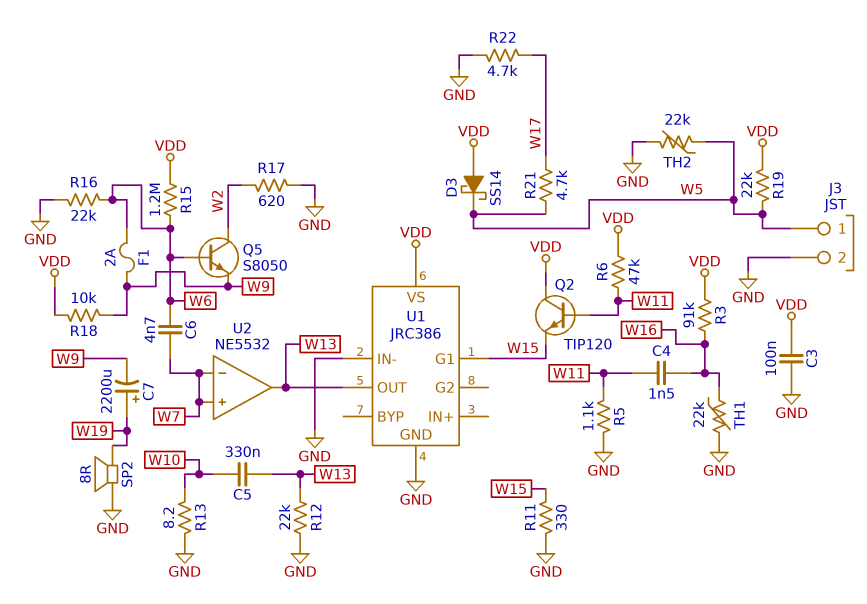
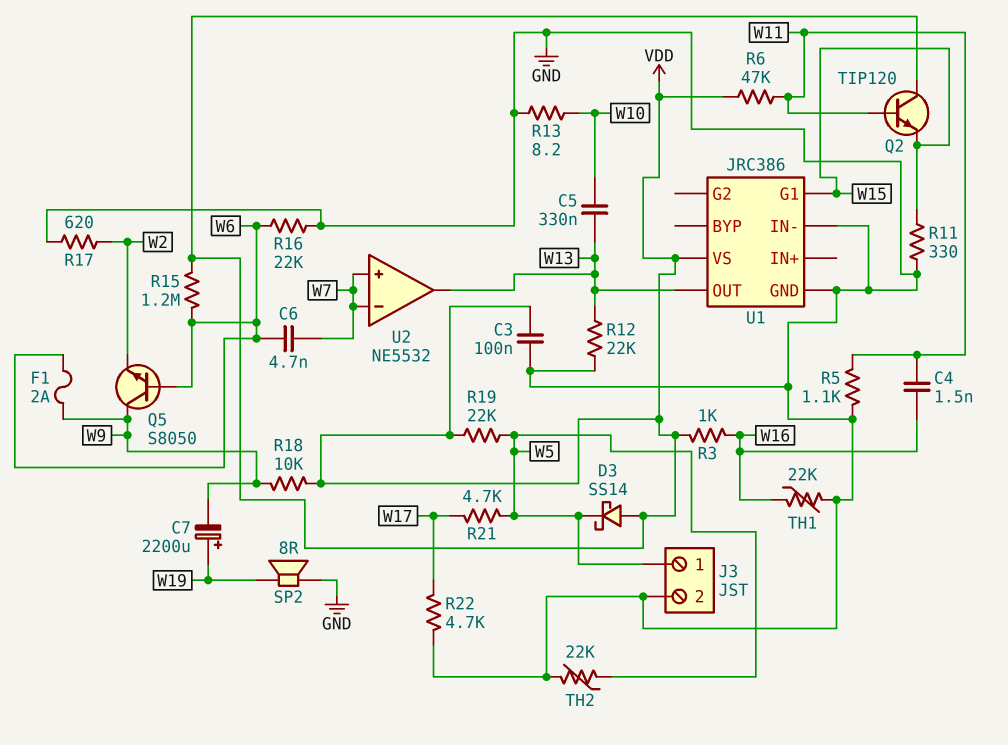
Q5: NPN S8050 (B W6, C W2, E W9) -> NPN S8050 (B W6, C W9, E W2)
R3: 91k (VDD, W16) -> 1k (VDD, W16)

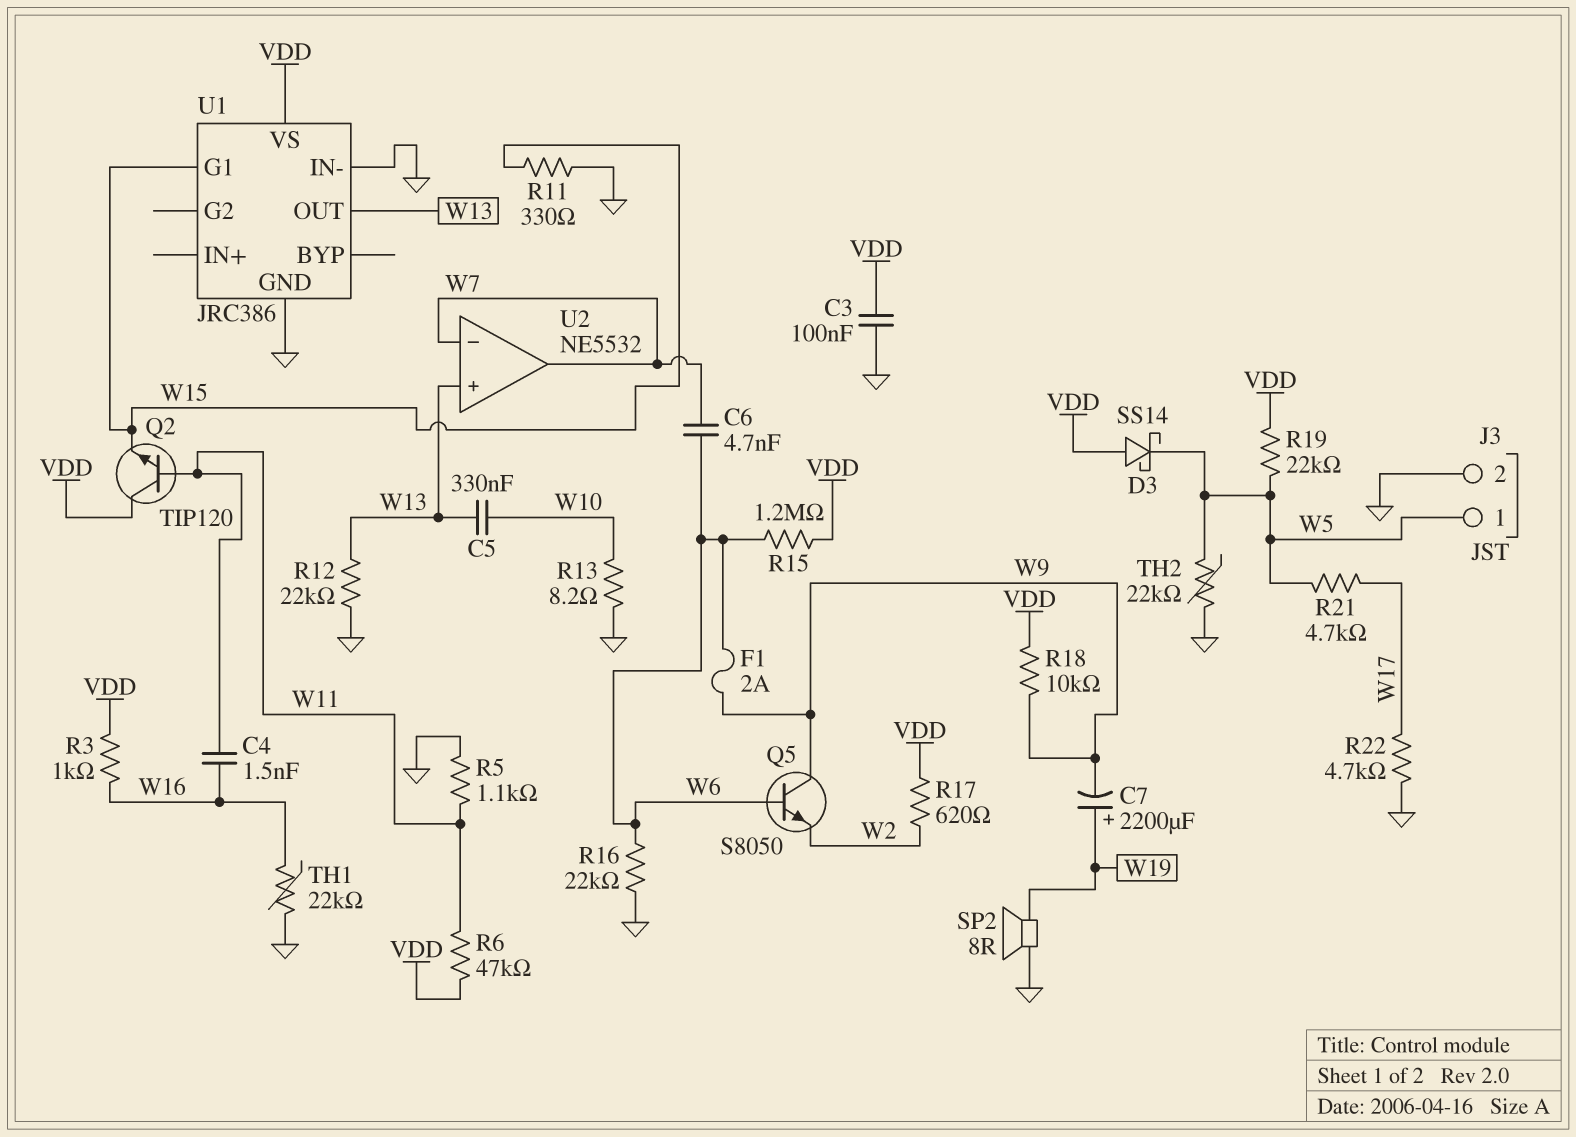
R17: 620 (GND, W2) -> 620 (VDD, W2)
U2 pin in+: W7 -> W13
U2 pin out: W13 -> W7

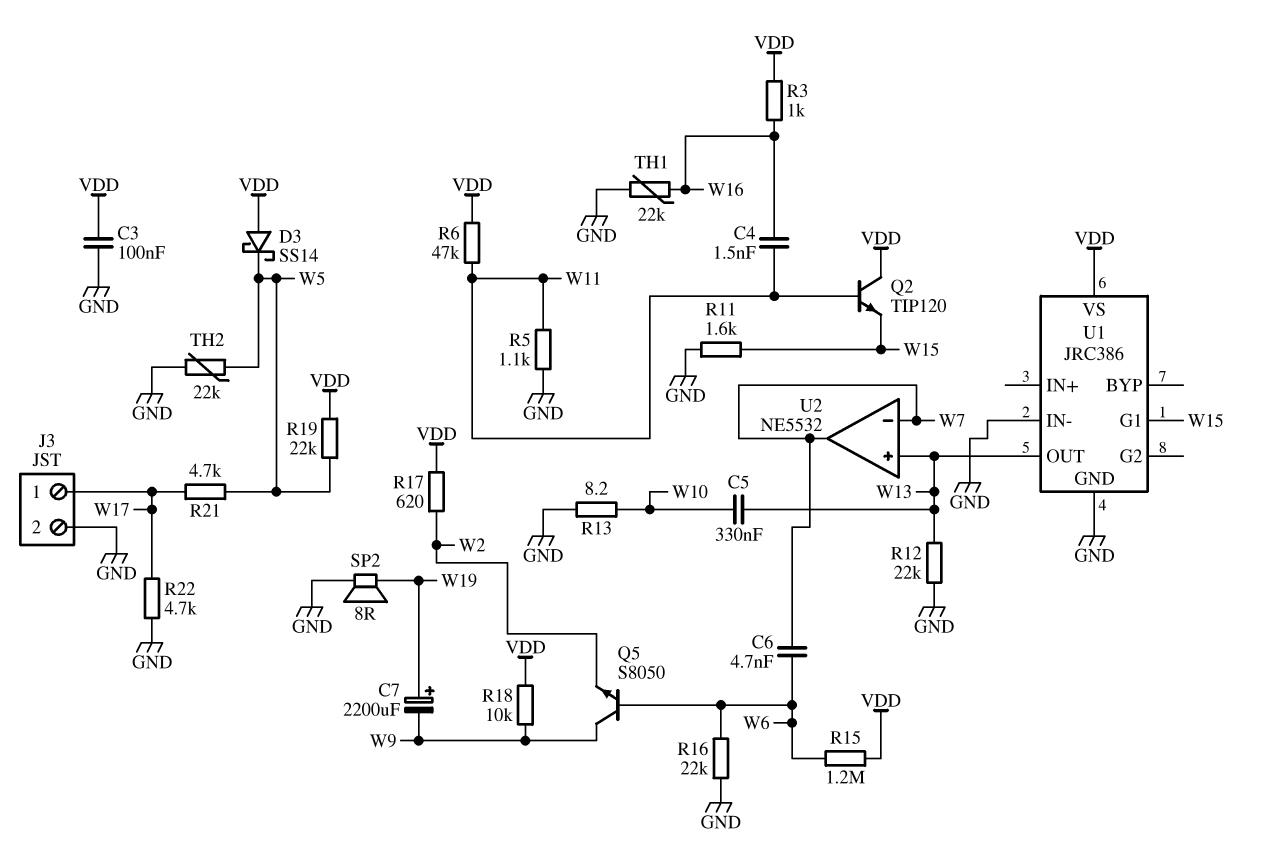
F1: 2A (W6, W9) -> none
J3 pin 1: W5 -> W17
R11: 330 (GND, W15) -> 1.6k (GND, W15)

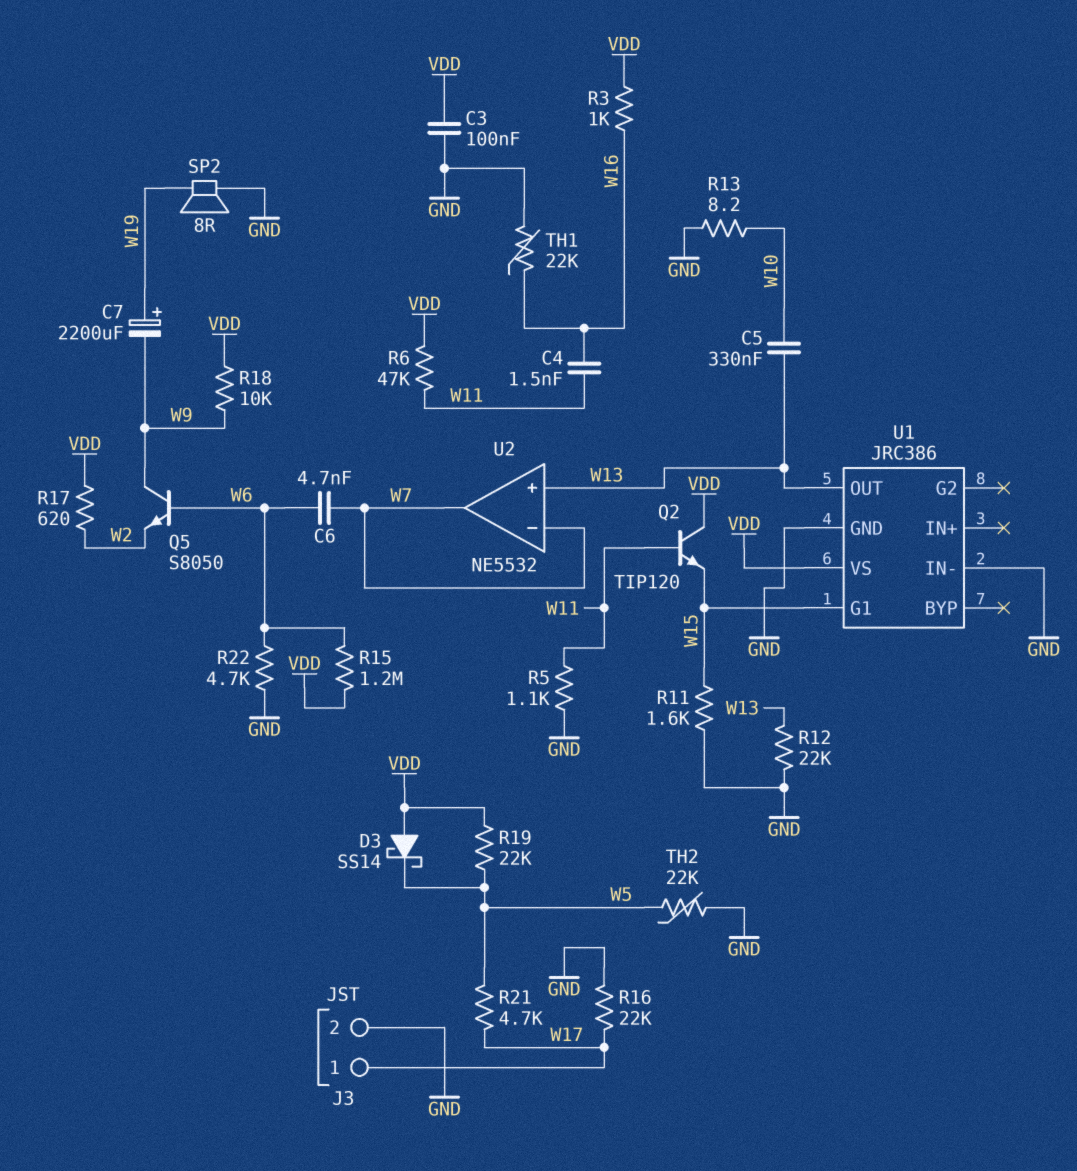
R16: 22k (GND, W6) -> 22k (GND, W17)
R22: 4.7k (GND, W17) -> 4.7k (GND, W6)

